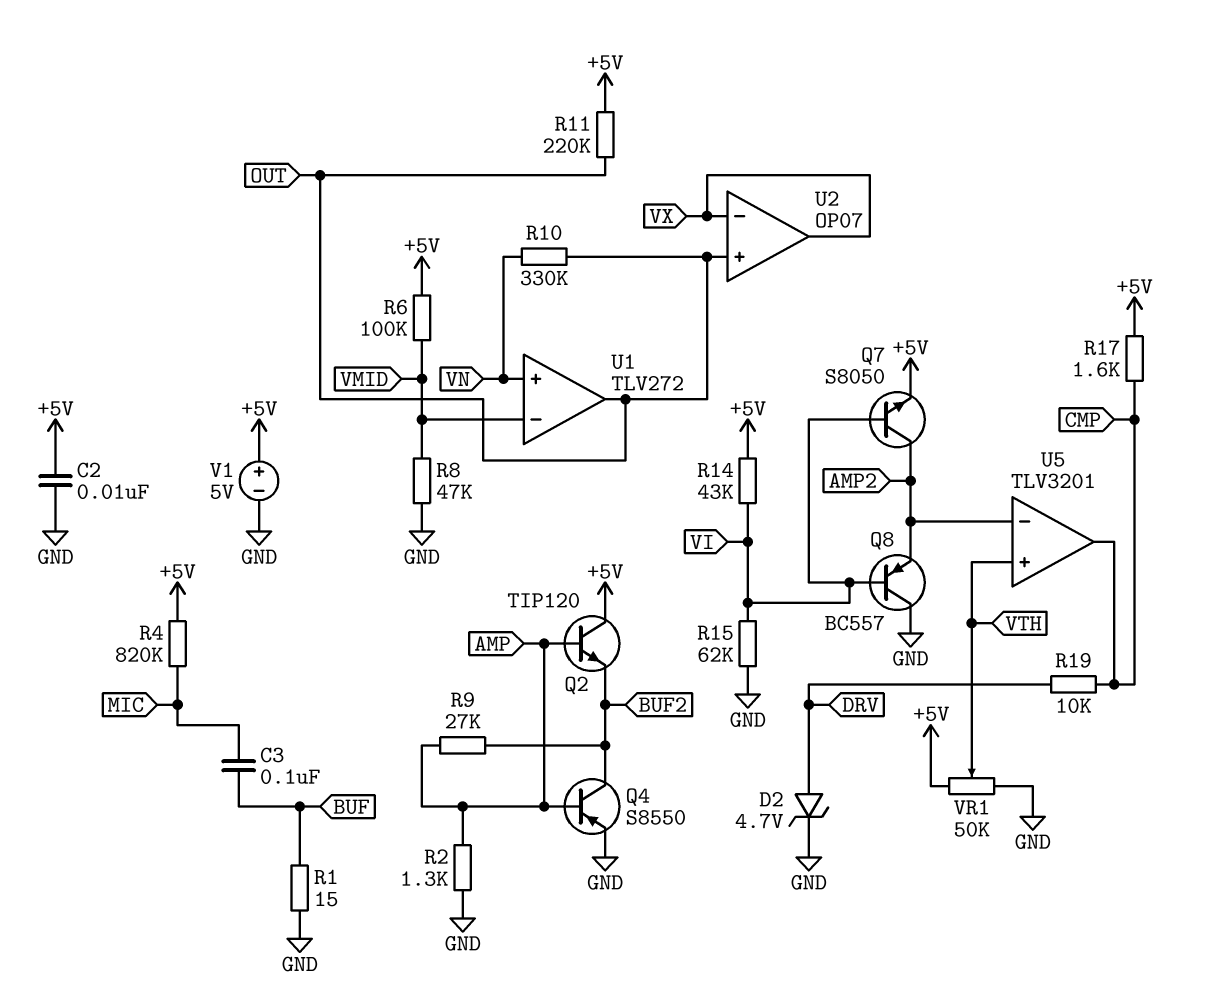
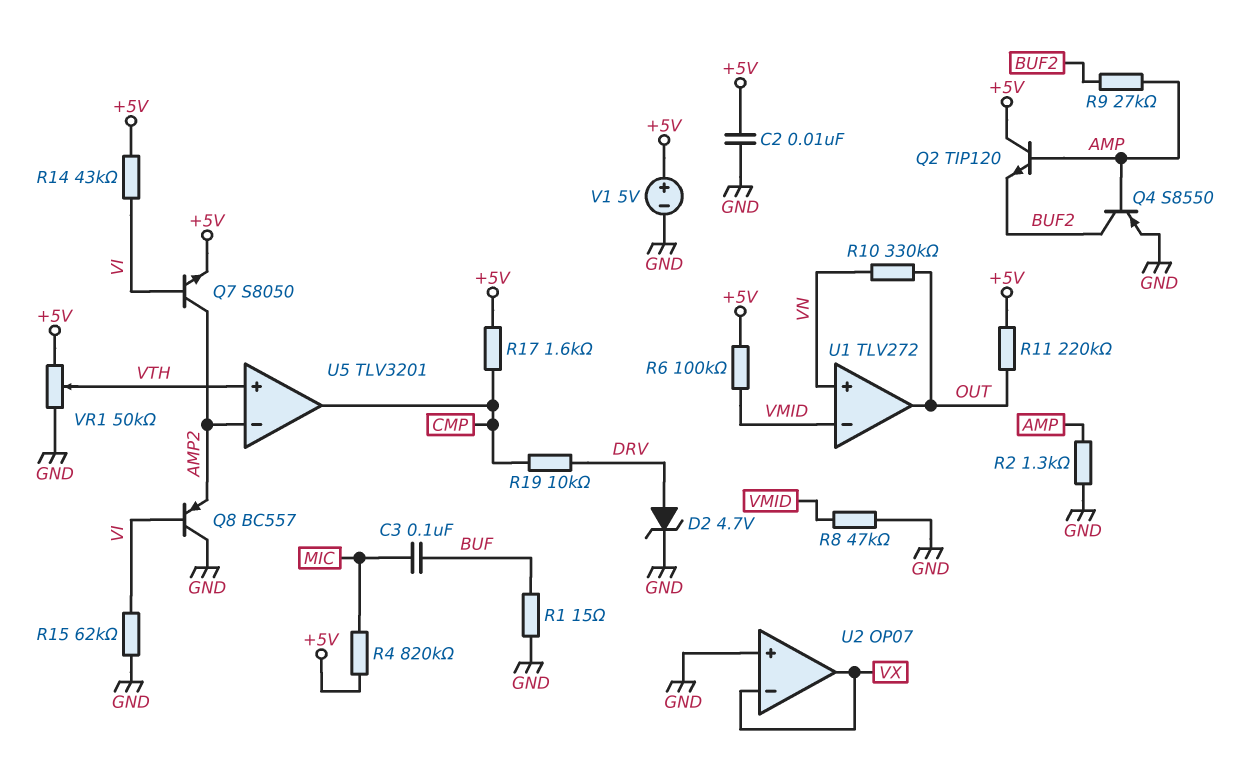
U2 pin in+: OUT -> GND

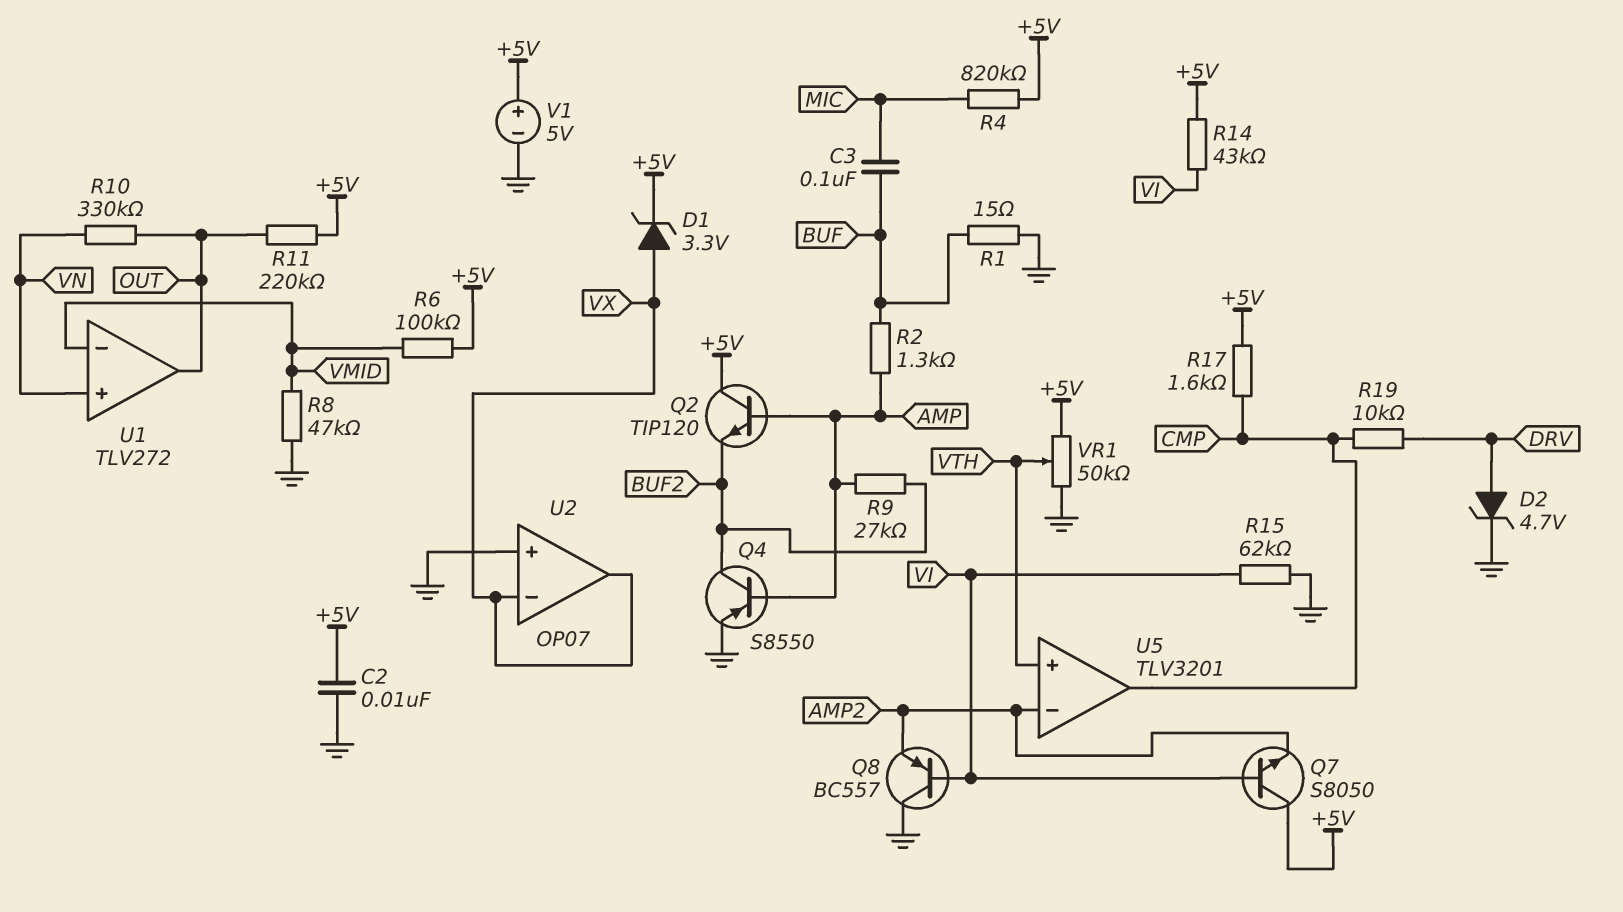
D1: none -> zener 3.3V (A VX, K +5V)
Q7: NPN S8050 (B VI, C AMP2, E +5V) -> NPN S8050 (B VI, C +5V, E AMP2)
R2: 1.3k (AMP, GND) -> 1.3k (AMP, BUF)

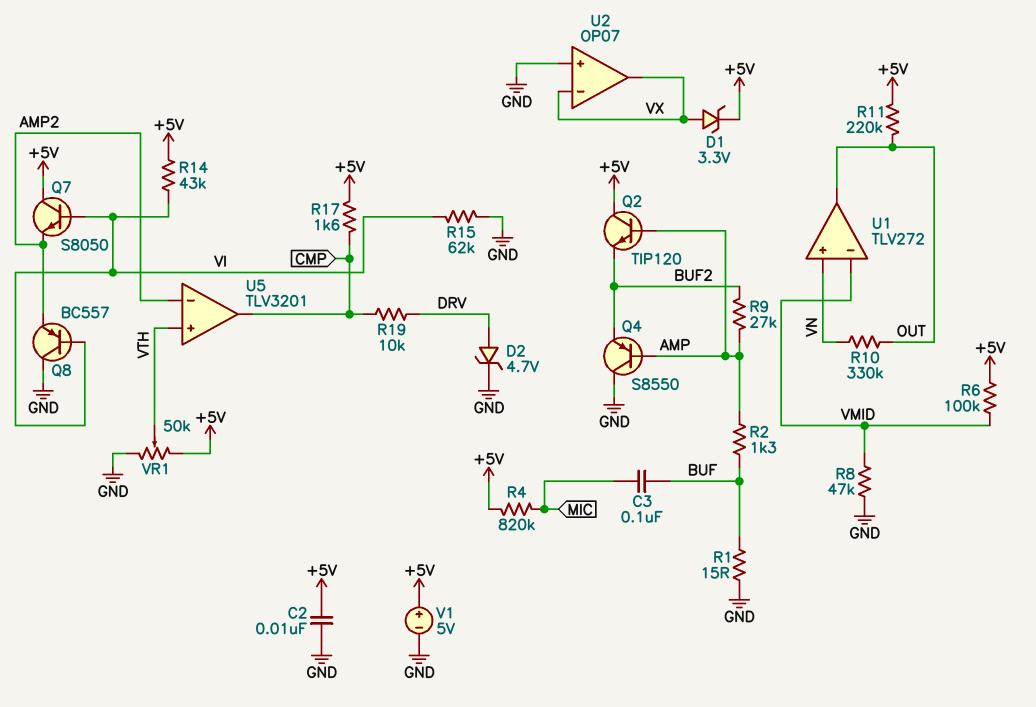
Q4: PNP S8550 (B AMP, C BUF2, E GND) -> PNP S8550 (B AMP, C GND, E BUF2)

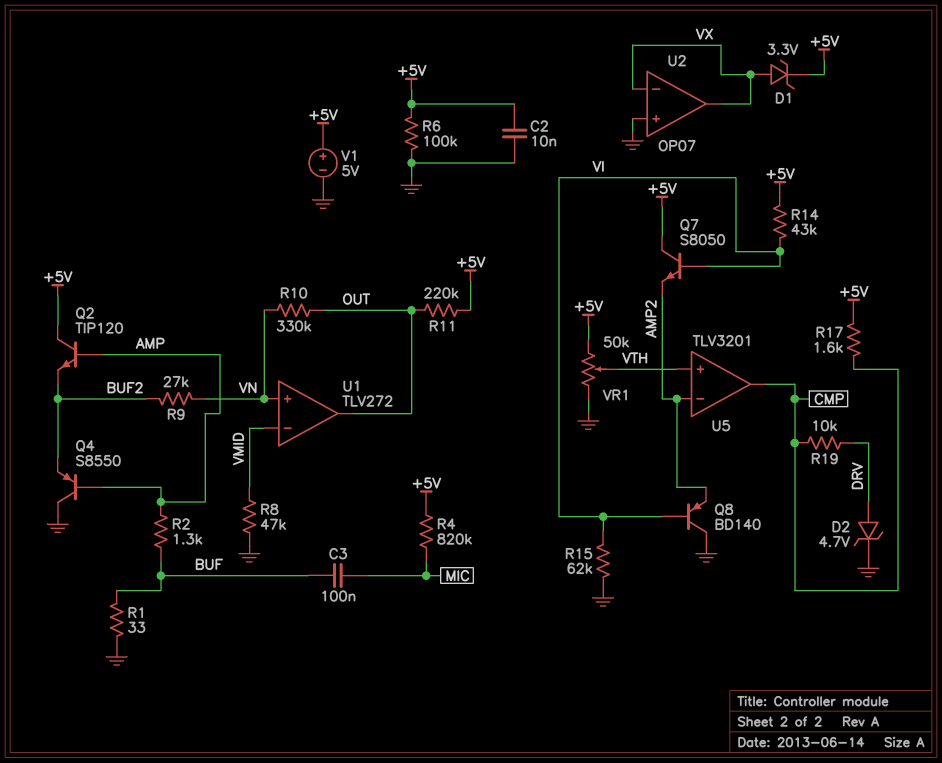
Q8: PNP BC557 (B VI, C GND, E AMP2) -> PNP BD140 (B VI, C GND, E AMP2)
R1: 15 (BUF, GND) -> 33 (BUF, GND)
R6: 100k (+5V, VMID) -> 100k (+5V, GND)
R9: 27k (AMP, BUF2) -> 27k (BUF2, VN)

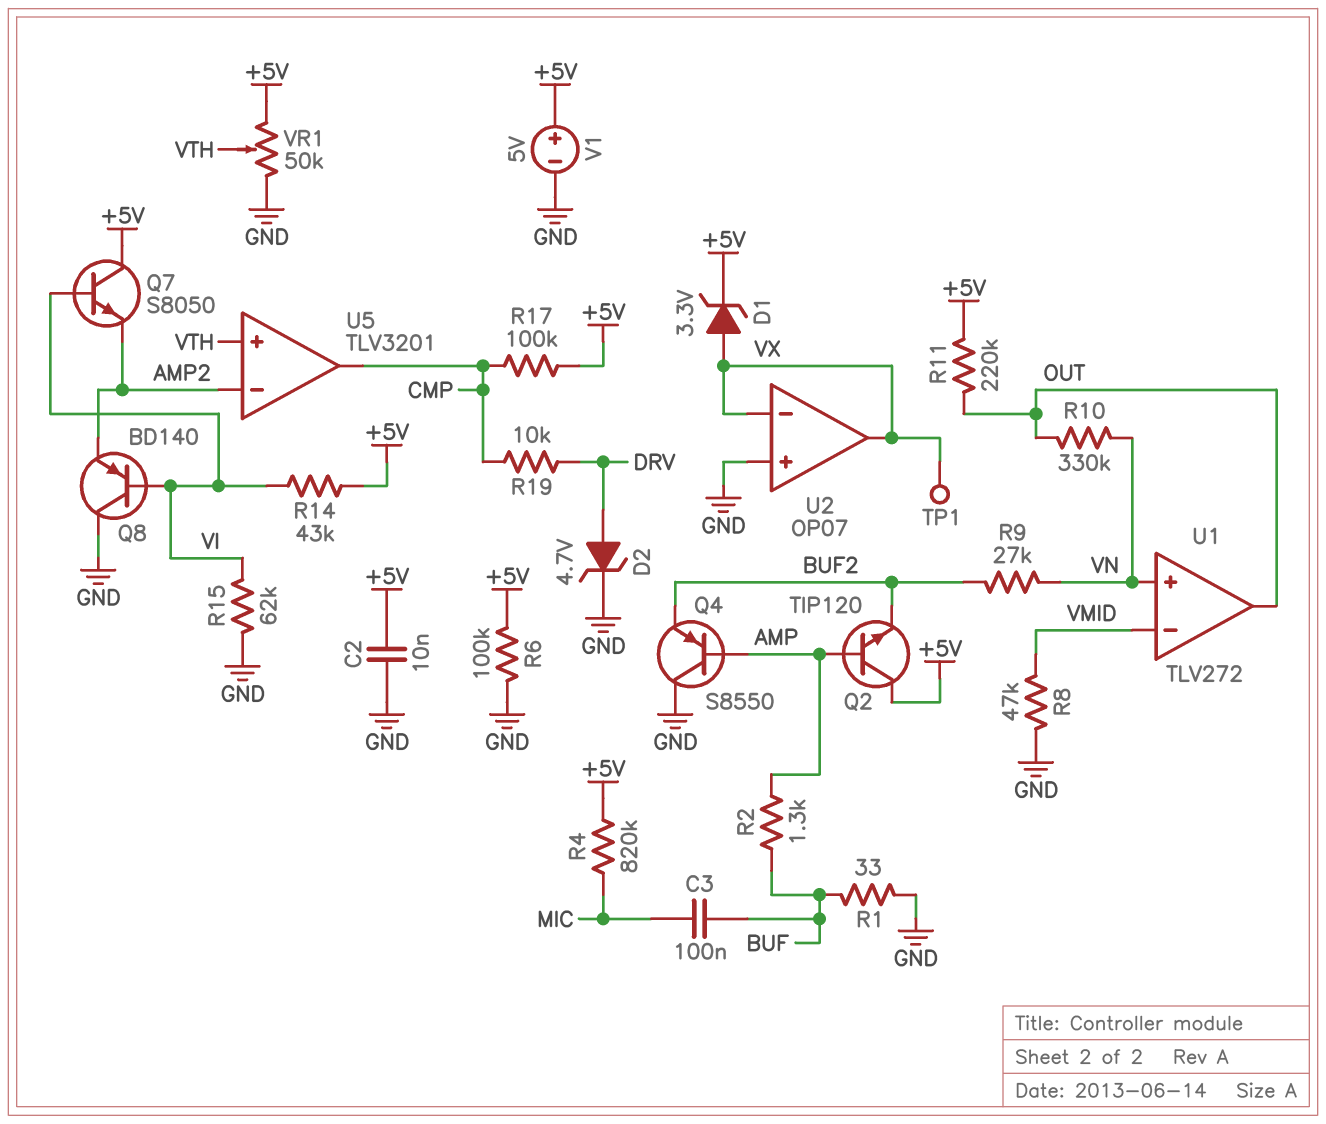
R17: 1.6k (+5V, CMP) -> 100k (+5V, CMP)
TP1: none -> test point (VX)

